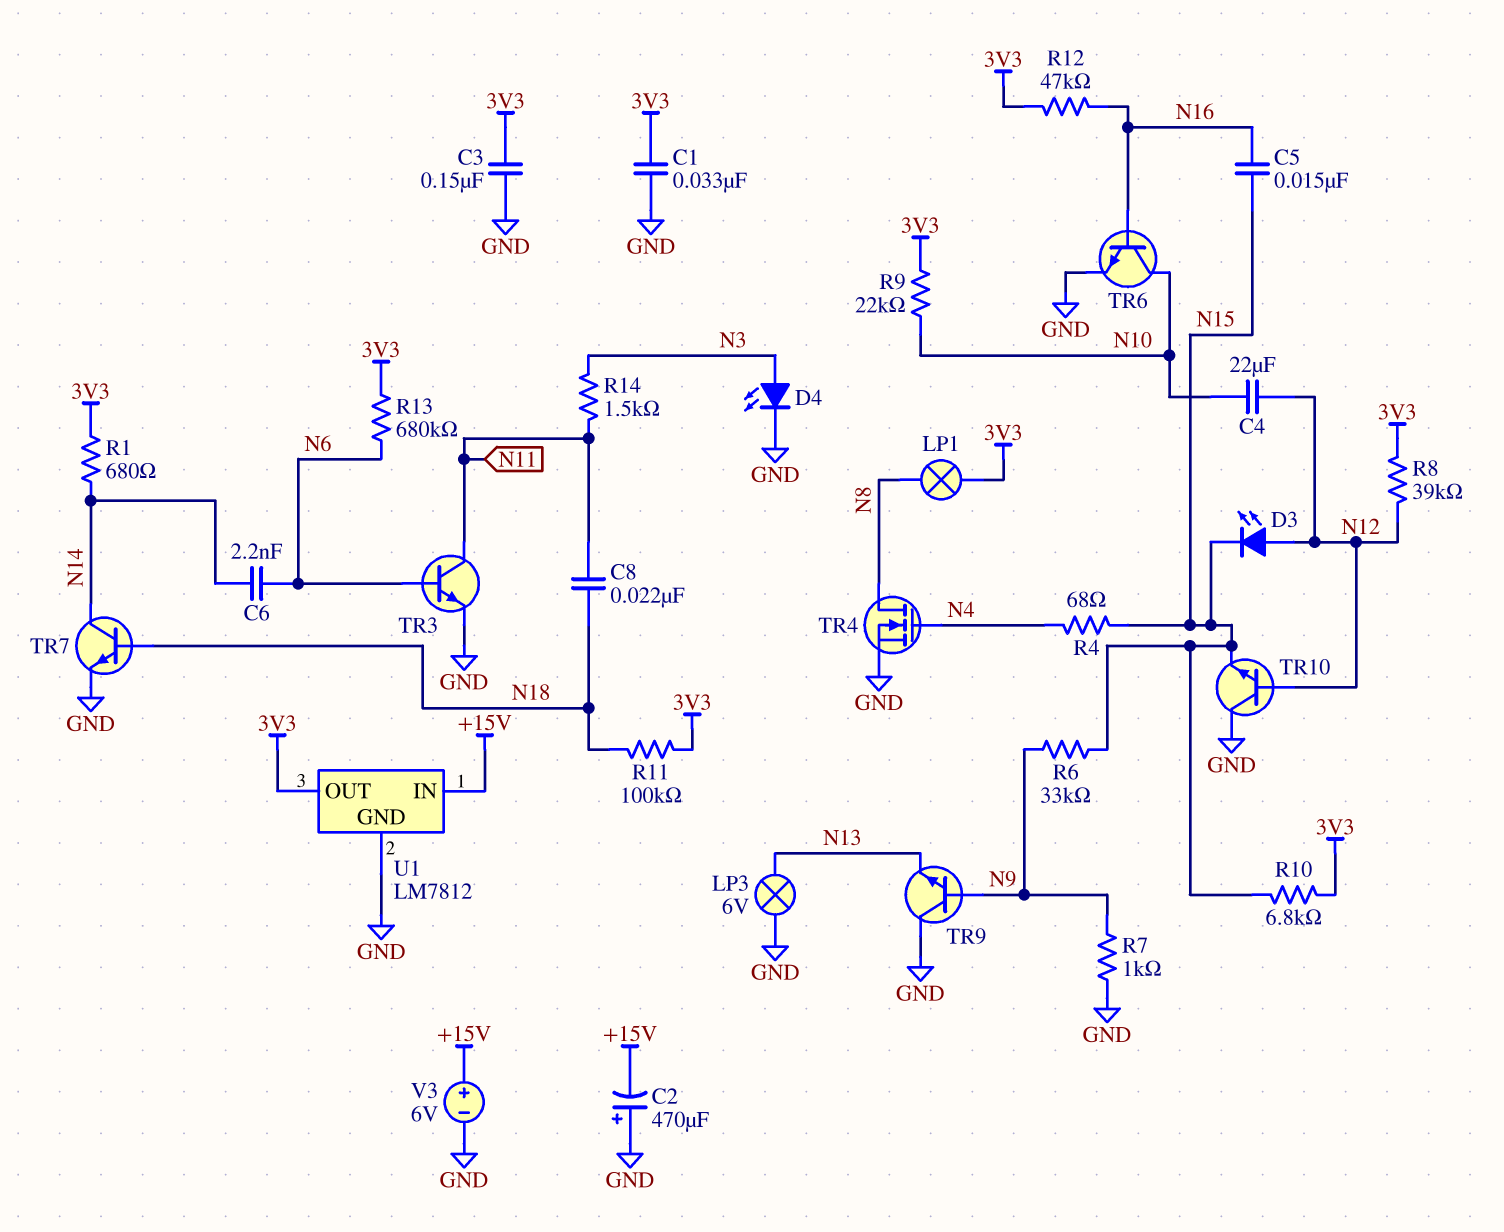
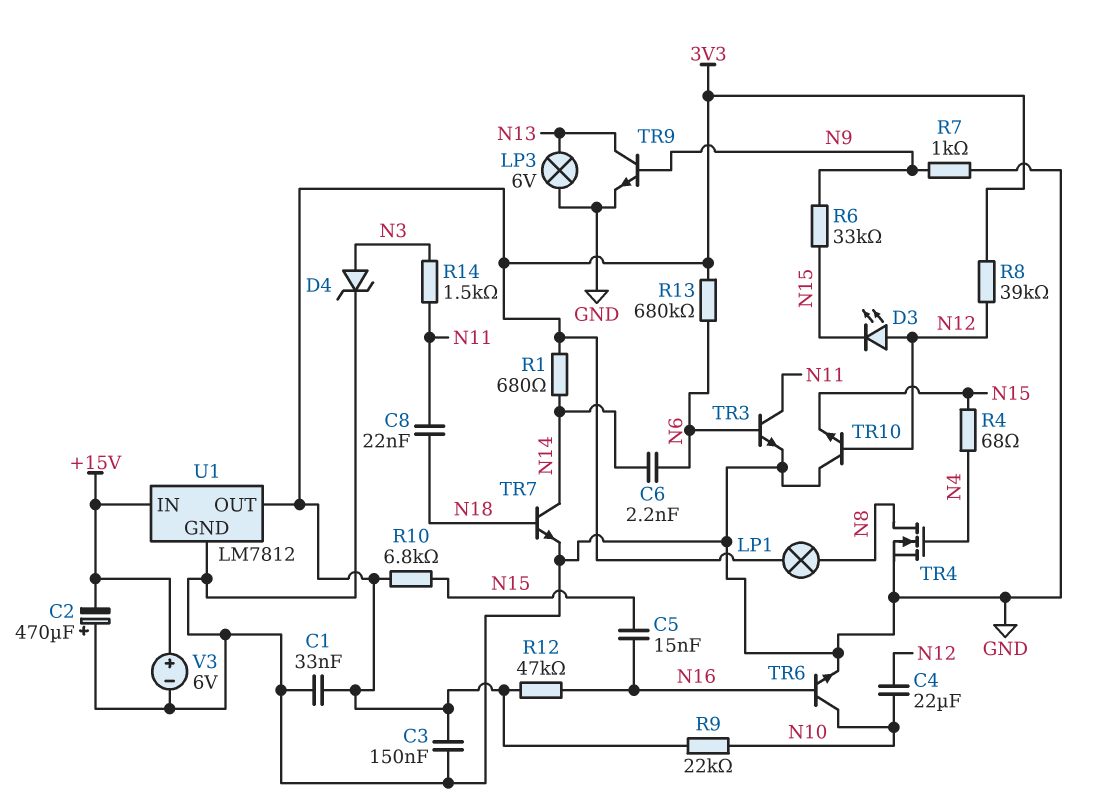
D4: LED (A N3, K GND) -> zener (A N3, K GND)
R11: 100k (3V3, N18) -> none
TR9: NPN (B N9, C GND, E N13) -> NPN (B N9, C N13, E GND)

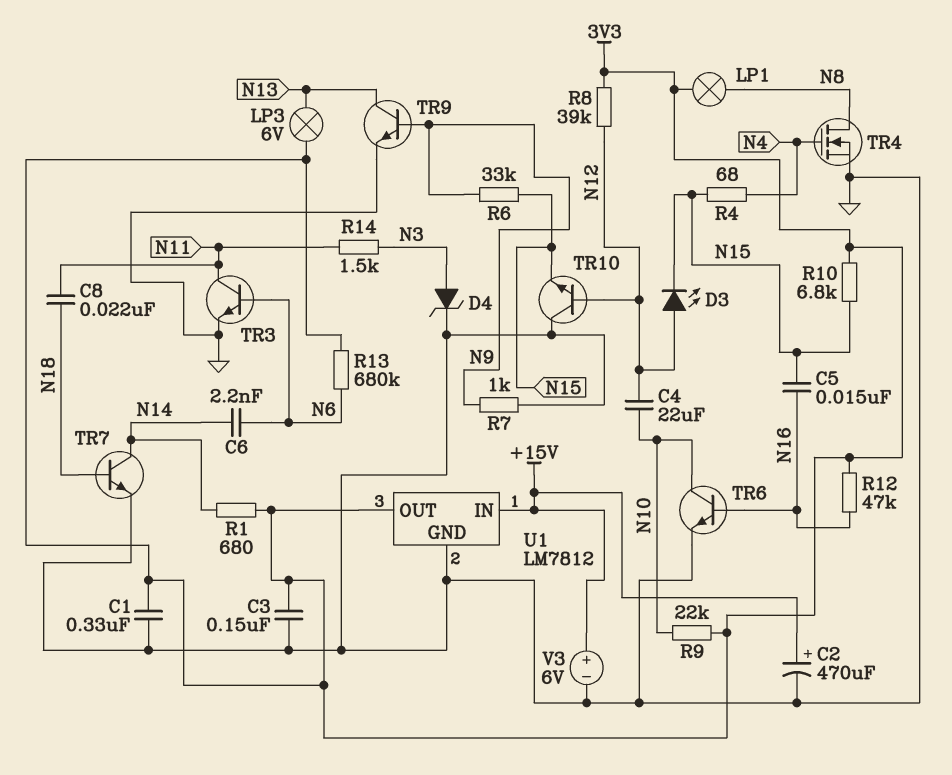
C1: 33nF (3V3, GND) -> 330nF (3V3, GND)
C2: 470uF (plus GND, minus +15V) -> 470uF (plus +15V, minus GND)
LP3: lamp 6V (GND, N13) -> lamp 6V (3V3, N13)

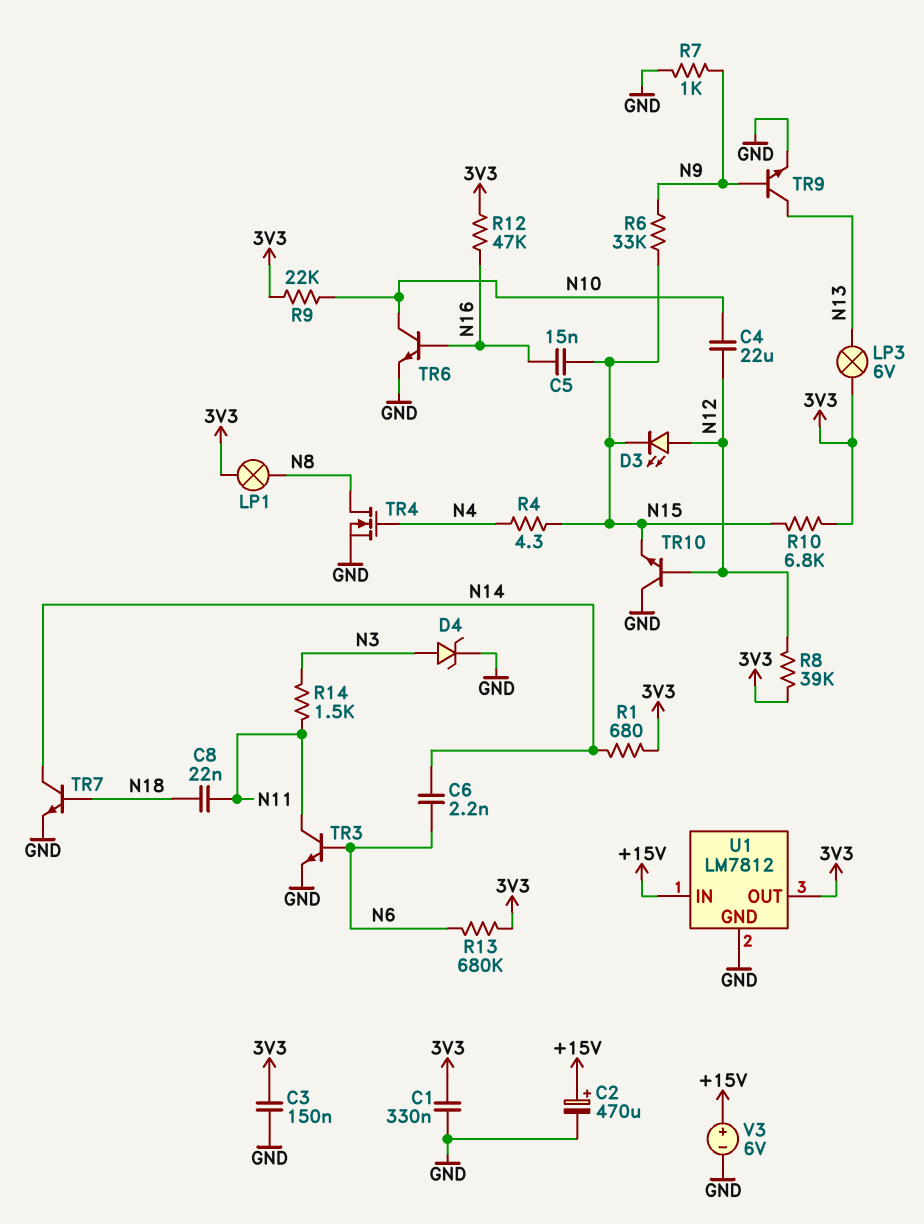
R4: 68 (N4, N15) -> 4.3 (N4, N15)

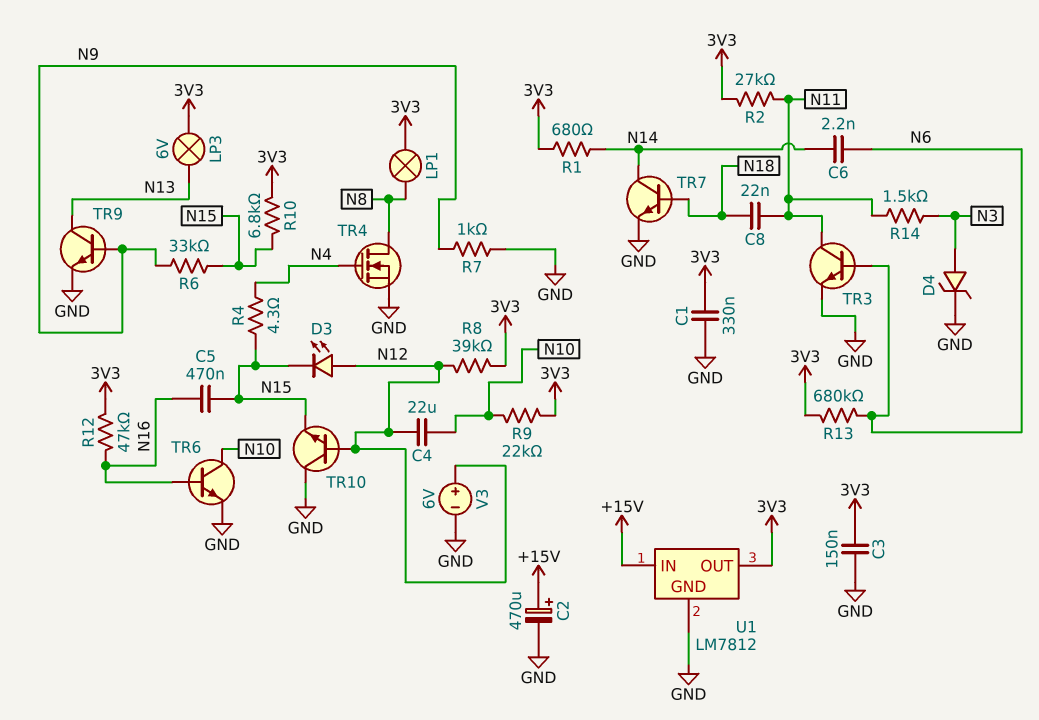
C5: 15nF (N15, N16) -> 470nF (N15, N16)
R2: none -> 27k (3V3, N11)
V3: 6V (plus +15V, minus GND) -> 6V (plus N12, minus GND)

